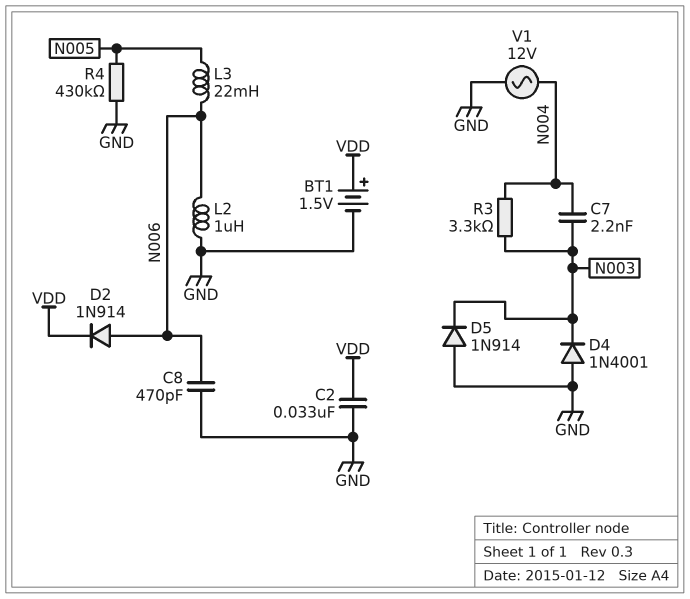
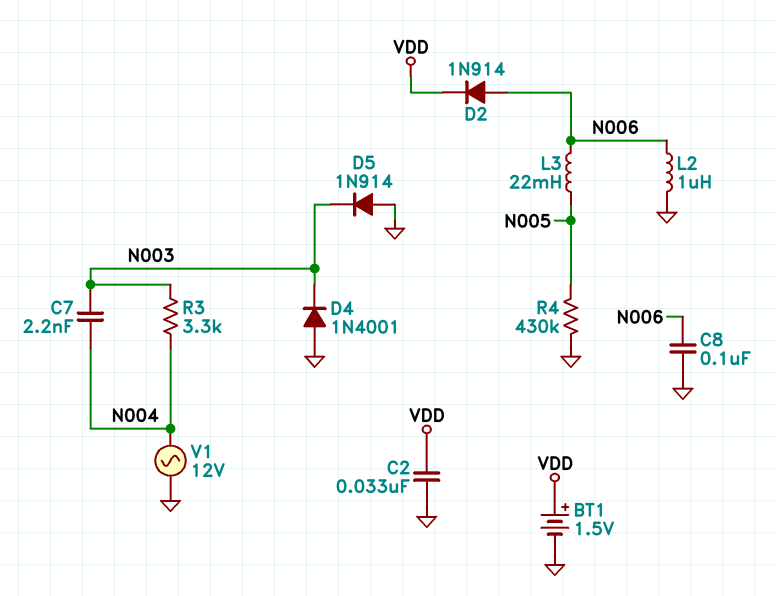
C8: 470pF (GND, N006) -> 100nF (GND, N006)

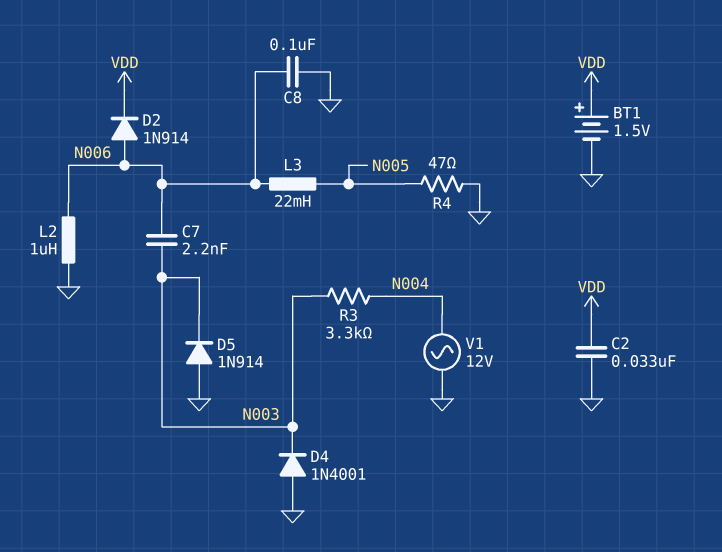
C7: 2.2nF (N003, N004) -> 2.2nF (N003, N006)
R4: 430k (GND, N005) -> 47 (GND, N005)

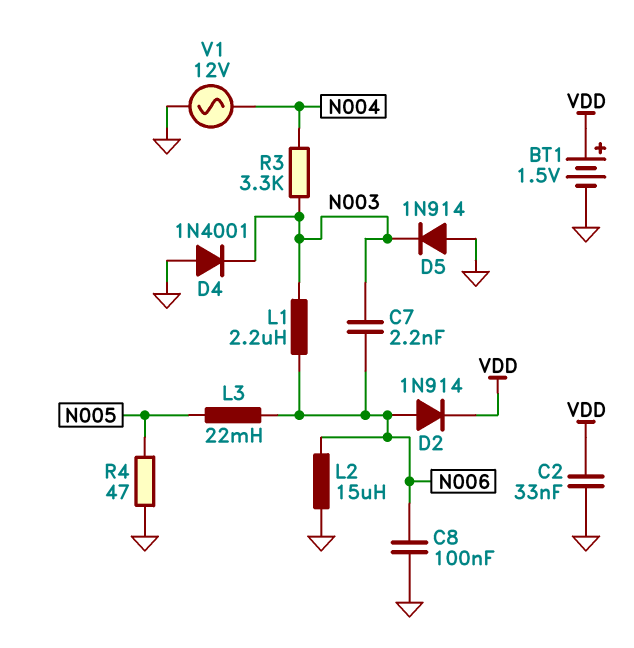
L1: none -> 2.2uH (N003, N006)
L2: 1uH (GND, N006) -> 15uH (GND, N006)

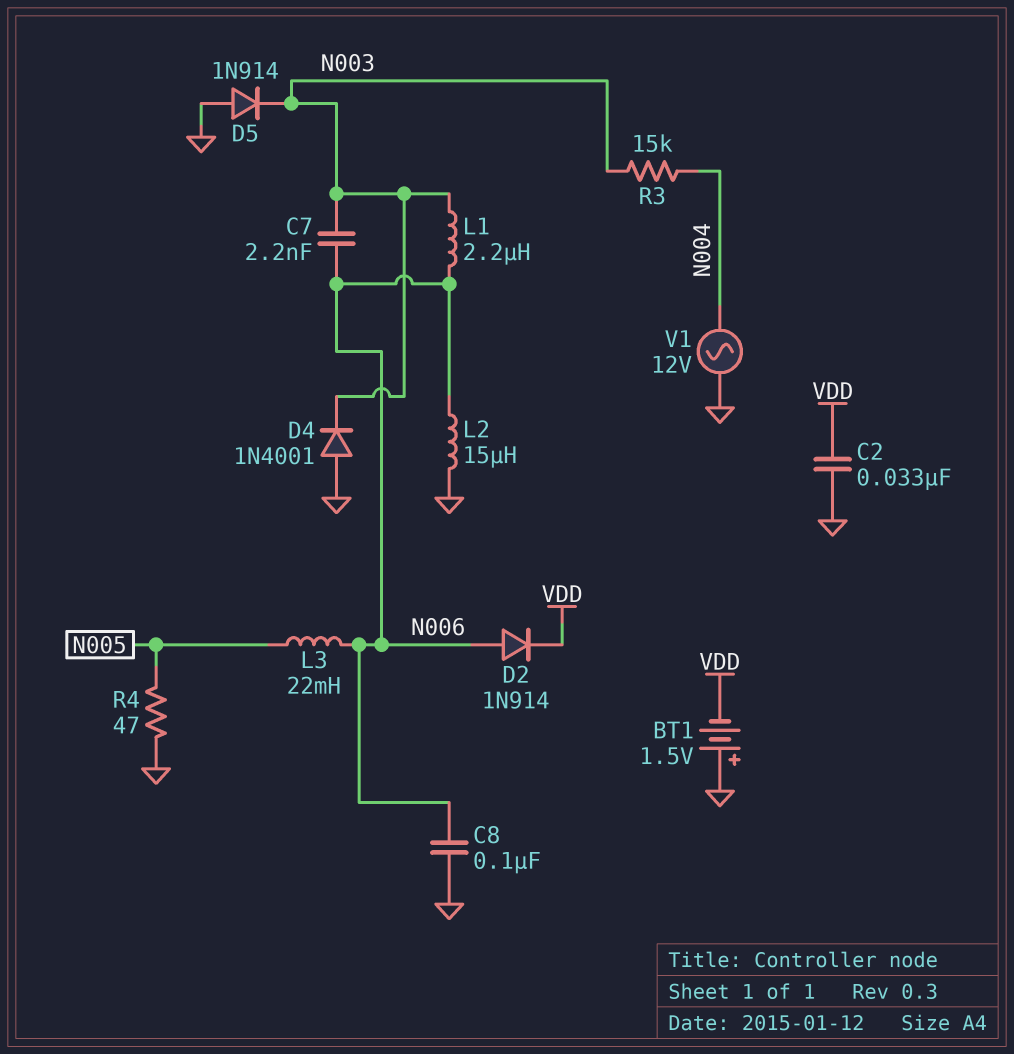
BT1: 1.5V (plus VDD, minus GND) -> 1.5V (plus GND, minus VDD)
R3: 3.3k (N003, N004) -> 15k (N003, N004)

